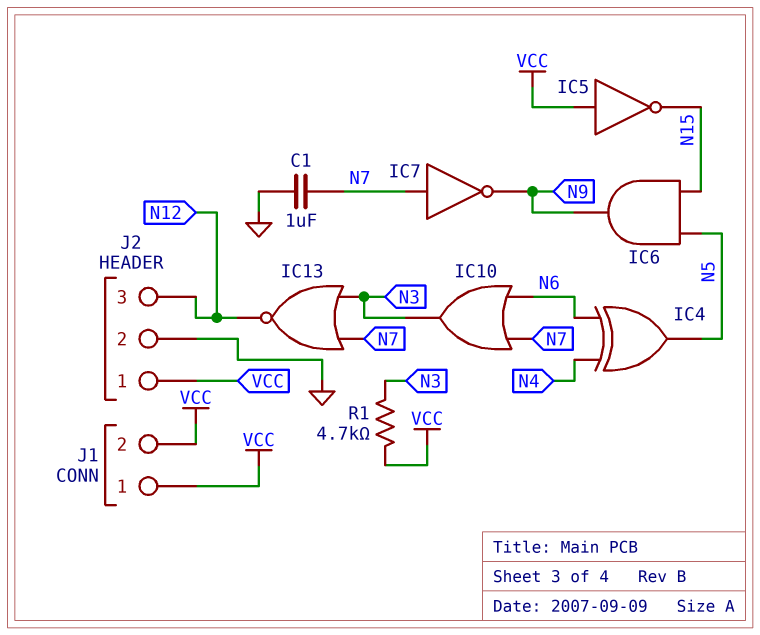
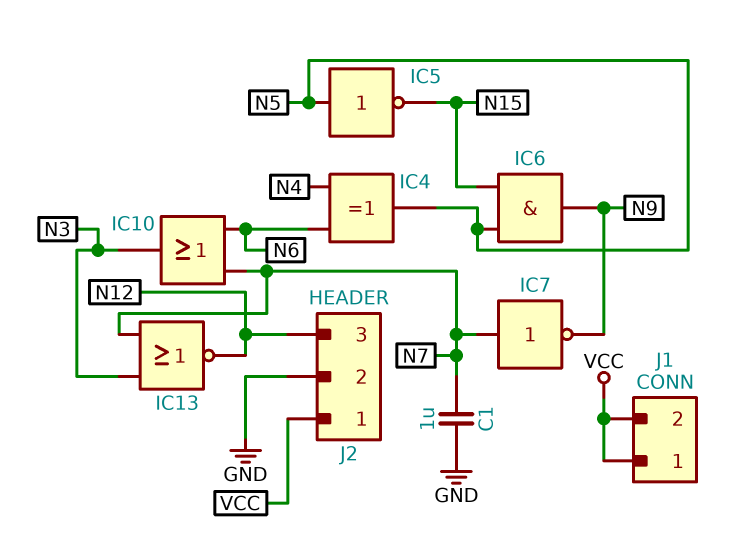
IC5: NOT (in VCC, out N15) -> NOT (in N5, out N15)
R1: 4.7k (N3, VCC) -> none

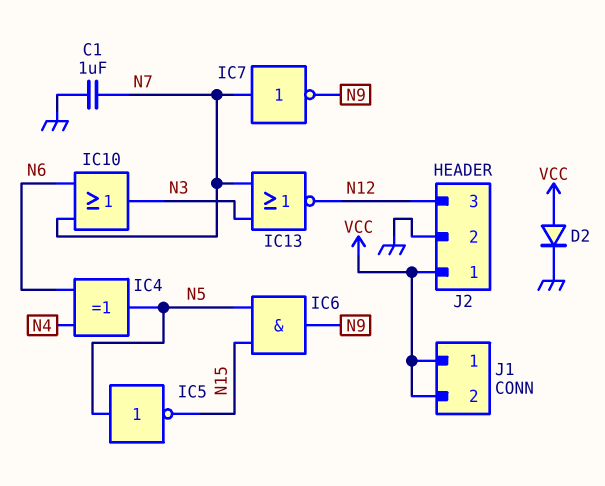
D2: none -> diode (A VCC, K GND)

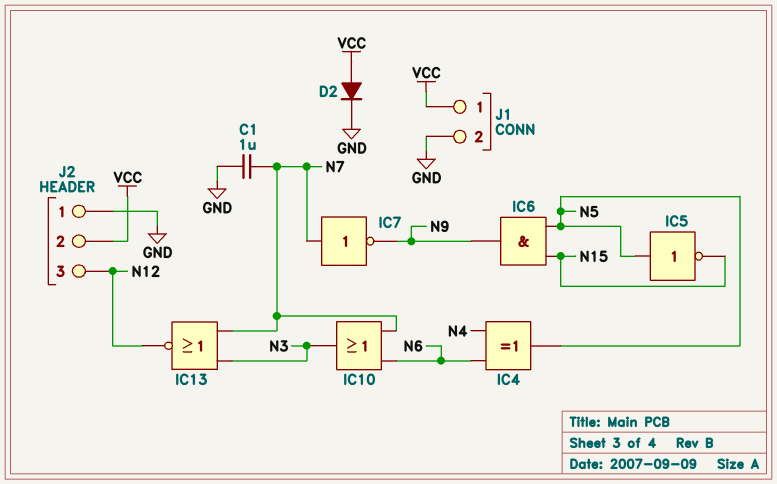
J1 pin 2: VCC -> GND
J2 pin 1: VCC -> GND
J2 pin 2: GND -> VCC

